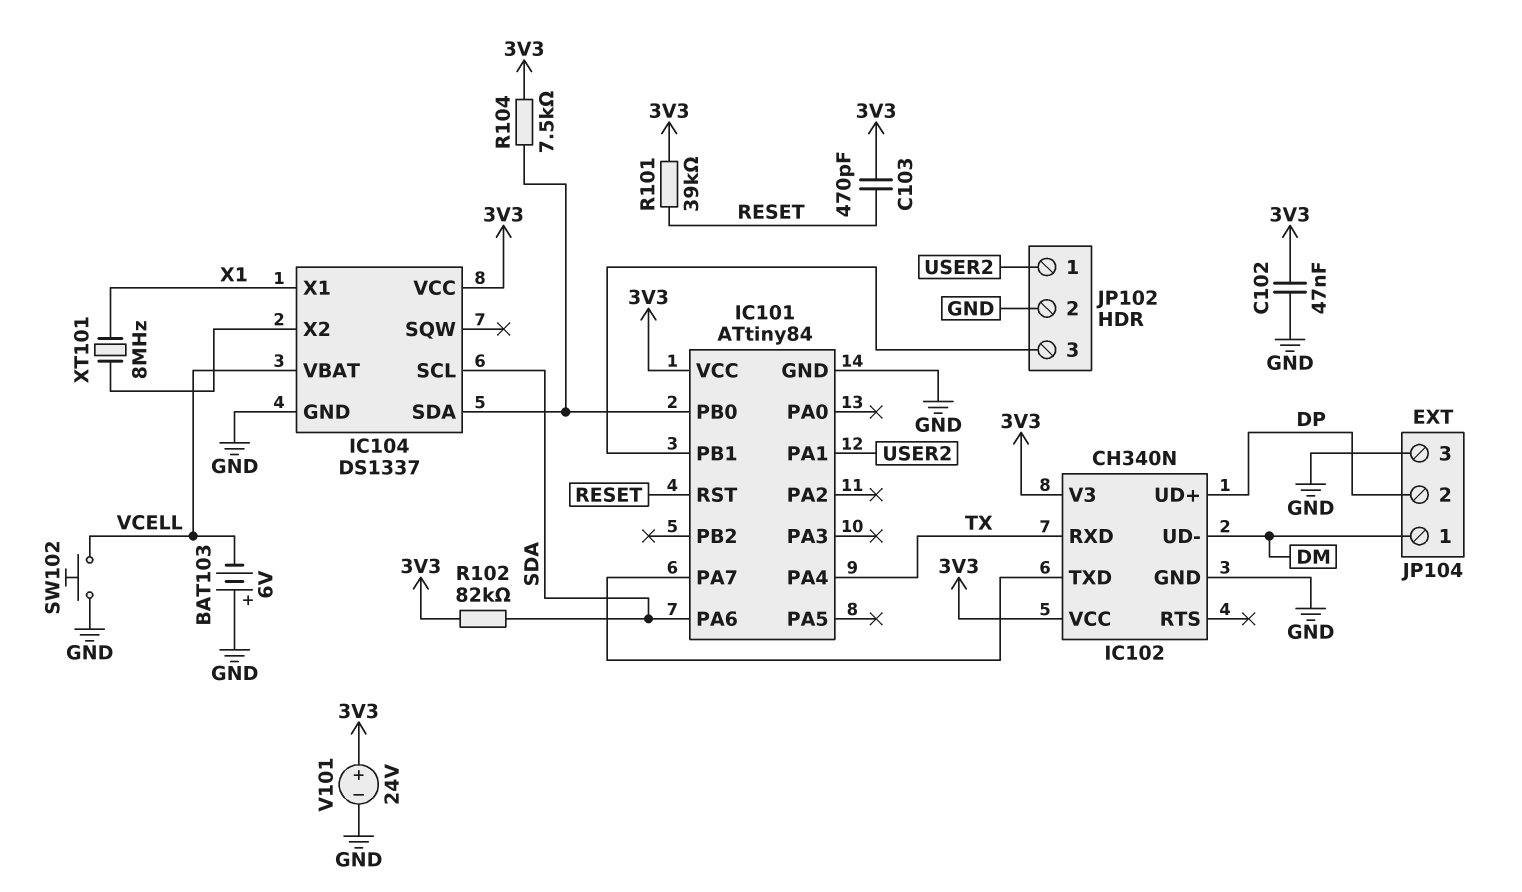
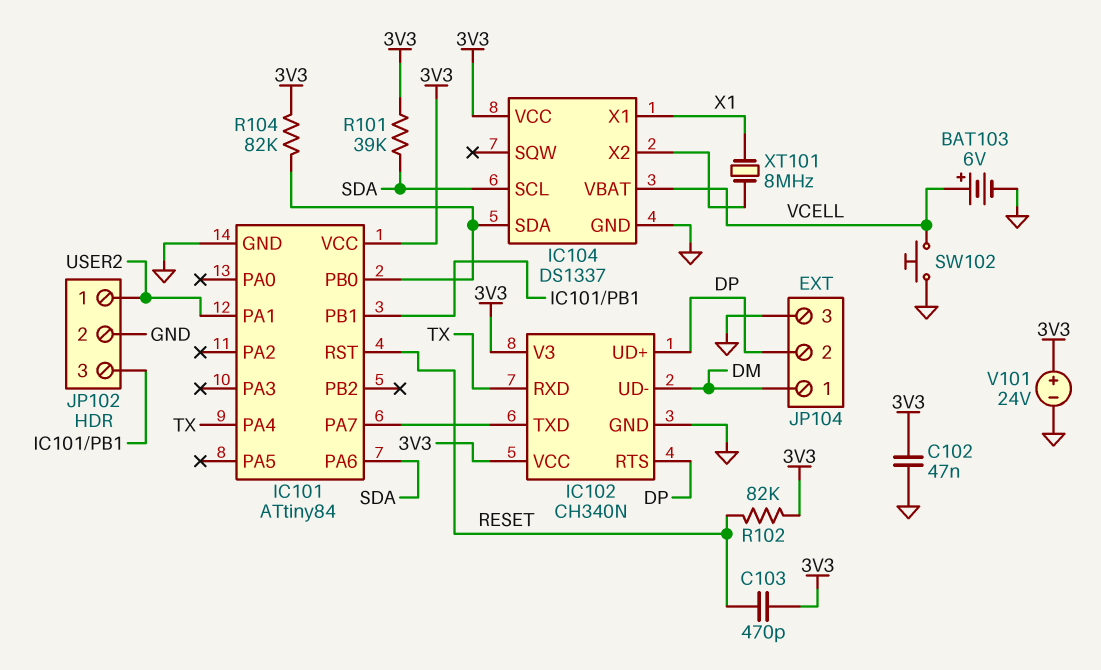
BAT103: 6V (plus GND, minus VCELL) -> 6V (plus VCELL, minus GND)
IC102 pin RTS: none -> DP
R101: 39k (3V3, RESET) -> 39k (3V3, SDA)
R102: 82k (3V3, SDA) -> 82k (3V3, RESET)
R104: 7.5k (3V3, IC101/PB0) -> 82k (3V3, IC101/PB0)

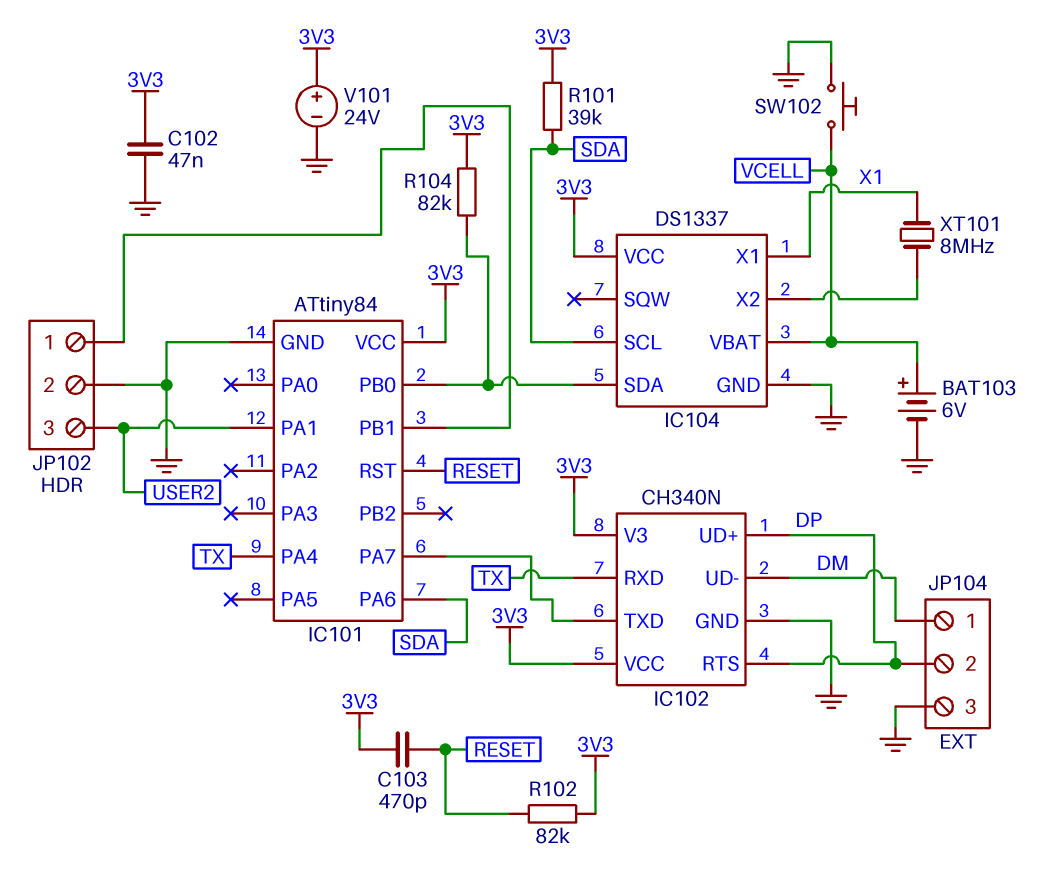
JP102 pin 1: USER2 -> IC101/PB1
JP102 pin 3: IC101/PB1 -> USER2

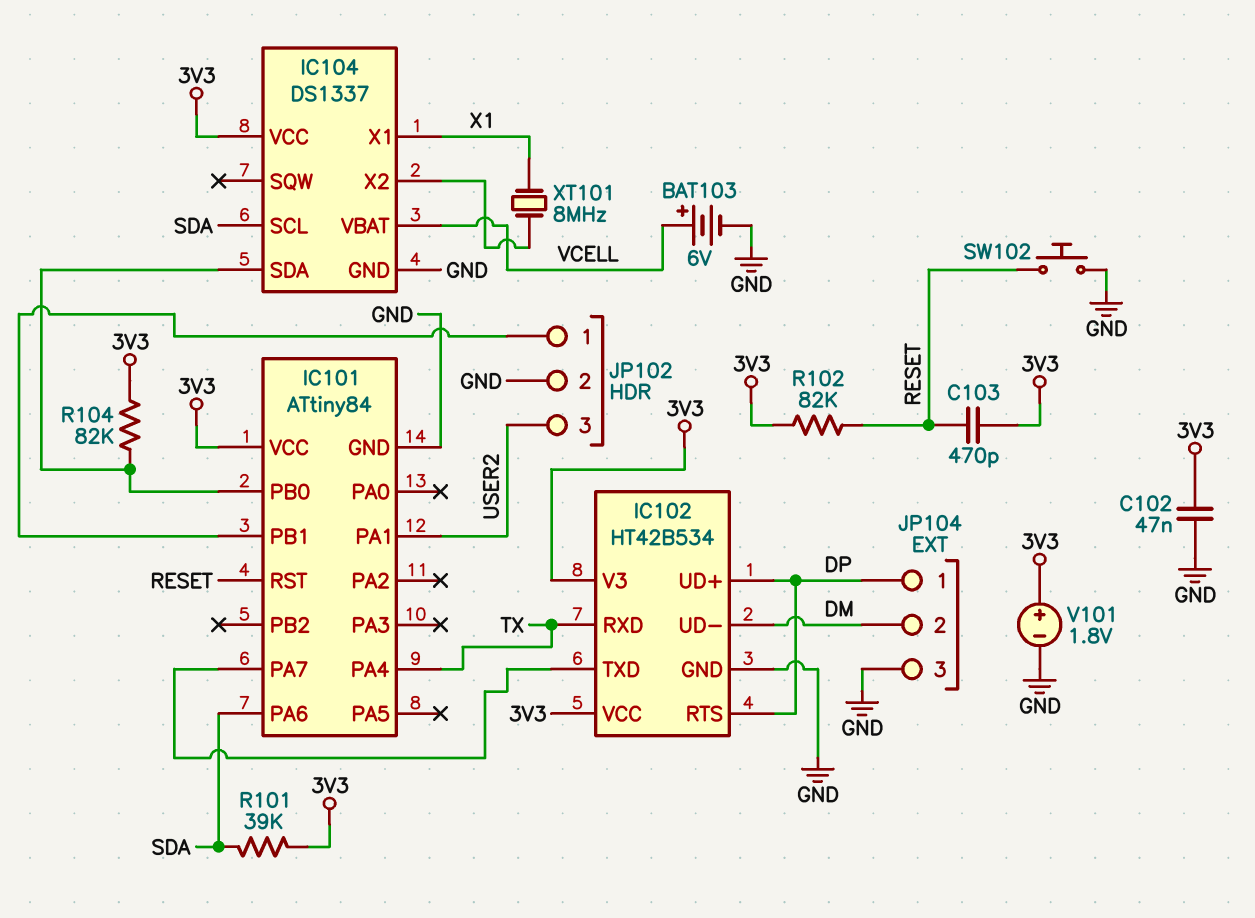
IC102: CH340N -> HT42B534
JP104 pin 1: DM -> DP
JP104 pin 2: DP -> DM
SW102: button (GND, VCELL) -> button (GND, RESET)
V101: 24V (plus 3V3, minus GND) -> 1.8V (plus 3V3, minus GND)

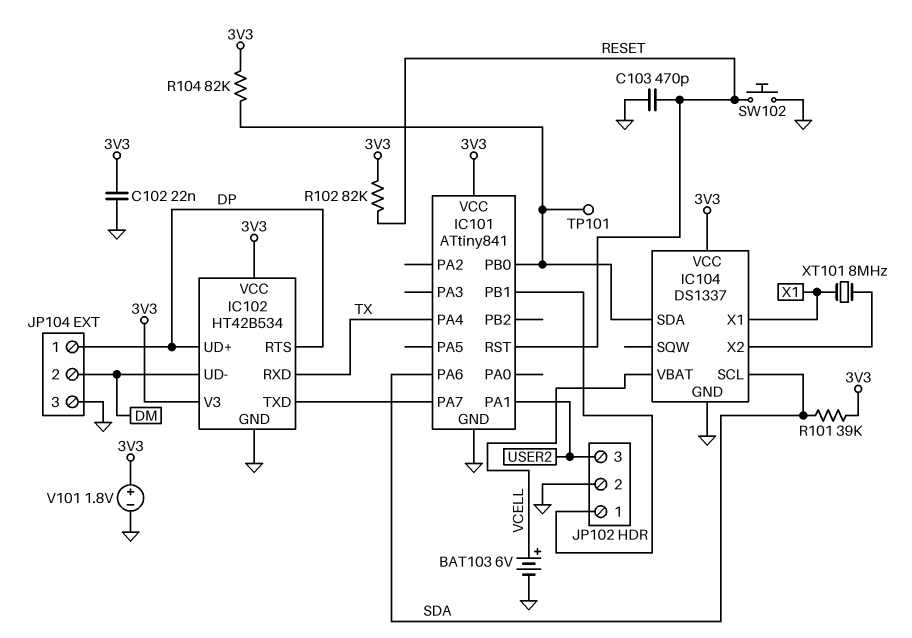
C102: 47nF (3V3, GND) -> 22nF (3V3, GND)
C103: 470pF (3V3, RESET) -> 470pF (GND, RESET)
IC101: ATtiny84 -> ATtiny841
TP101: none -> test point (IC101/PB0)

